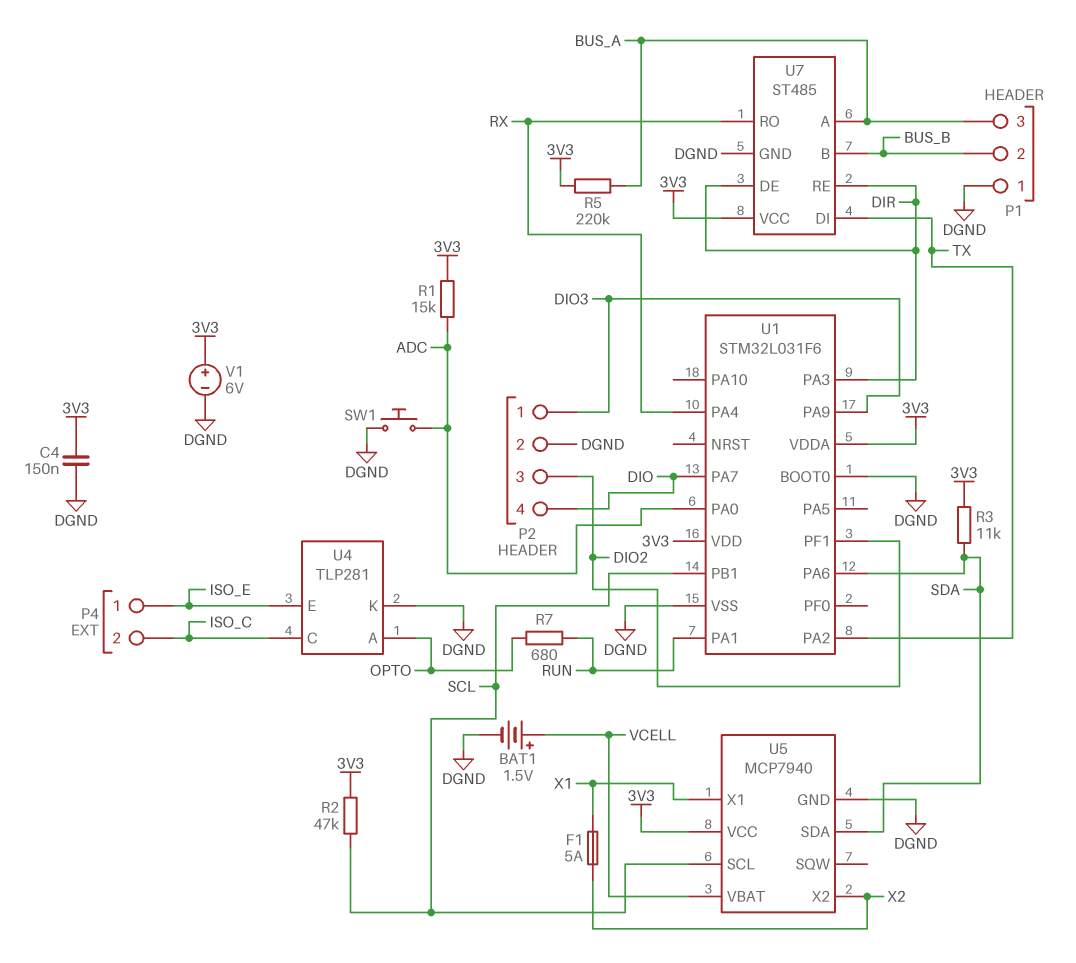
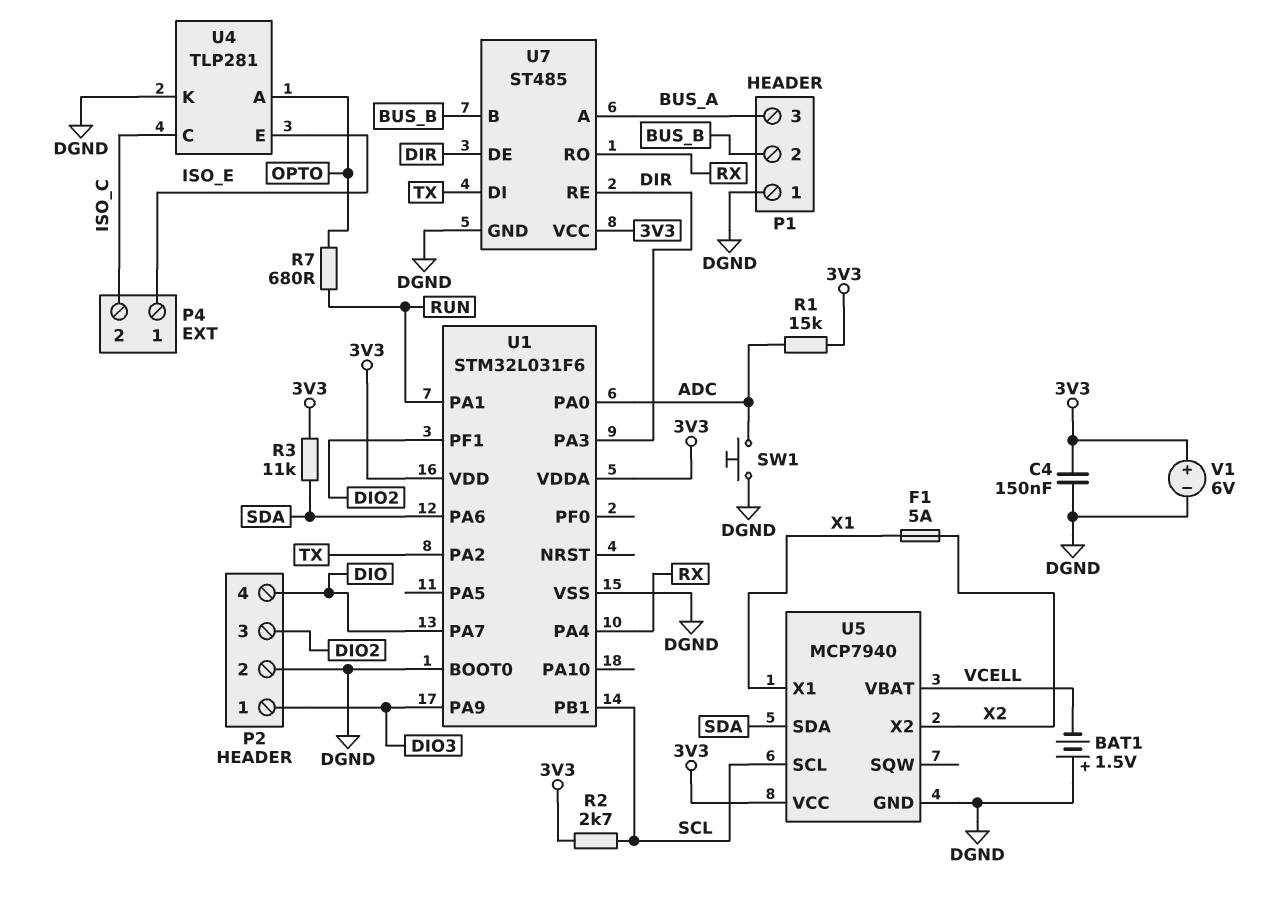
BAT1: 1.5V (plus VCELL, minus DGND) -> 1.5V (plus DGND, minus VCELL)
R2: 47k (3V3, SCL) -> 2.7k (3V3, SCL)
R5: 220k (3V3, BUS_A) -> none

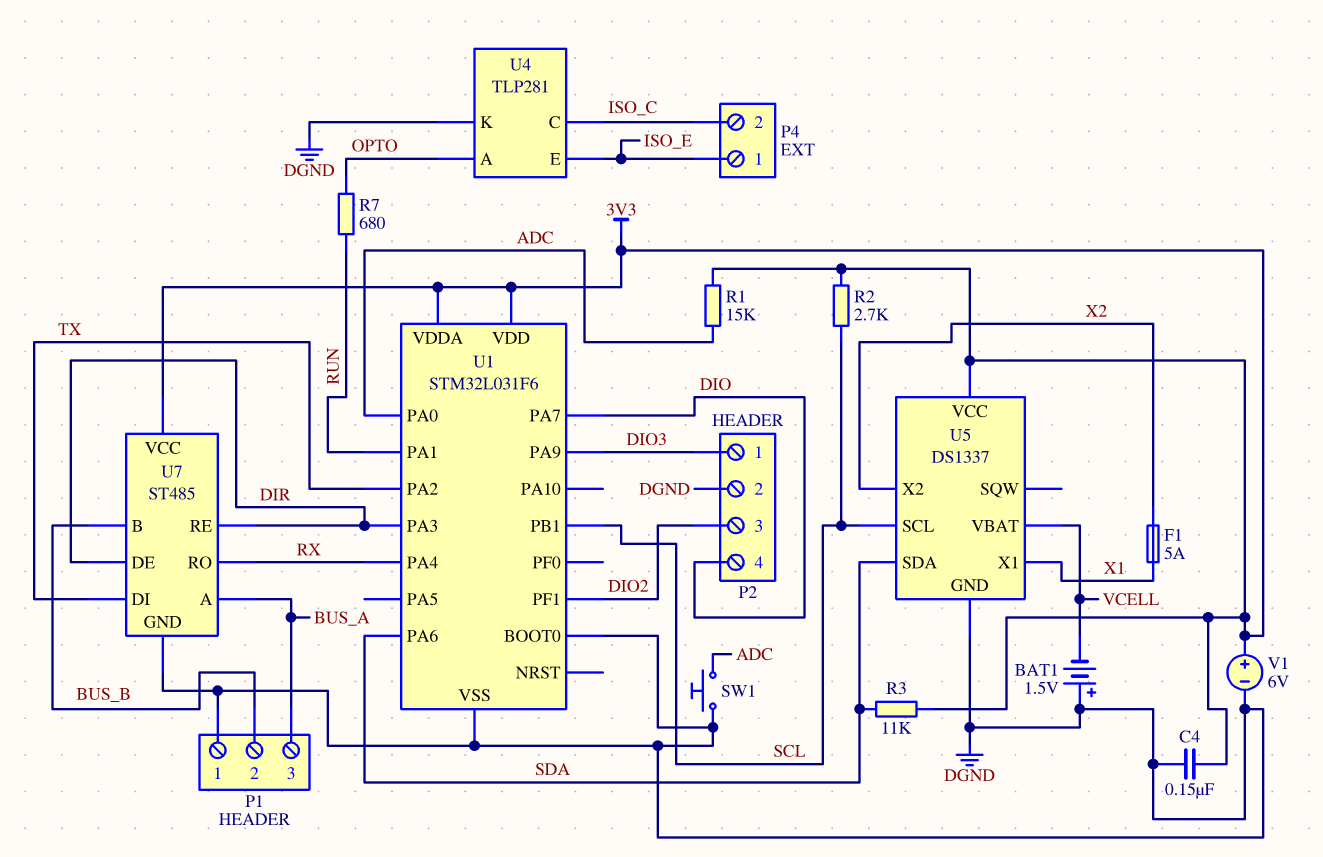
U5: MCP7940 -> DS1337

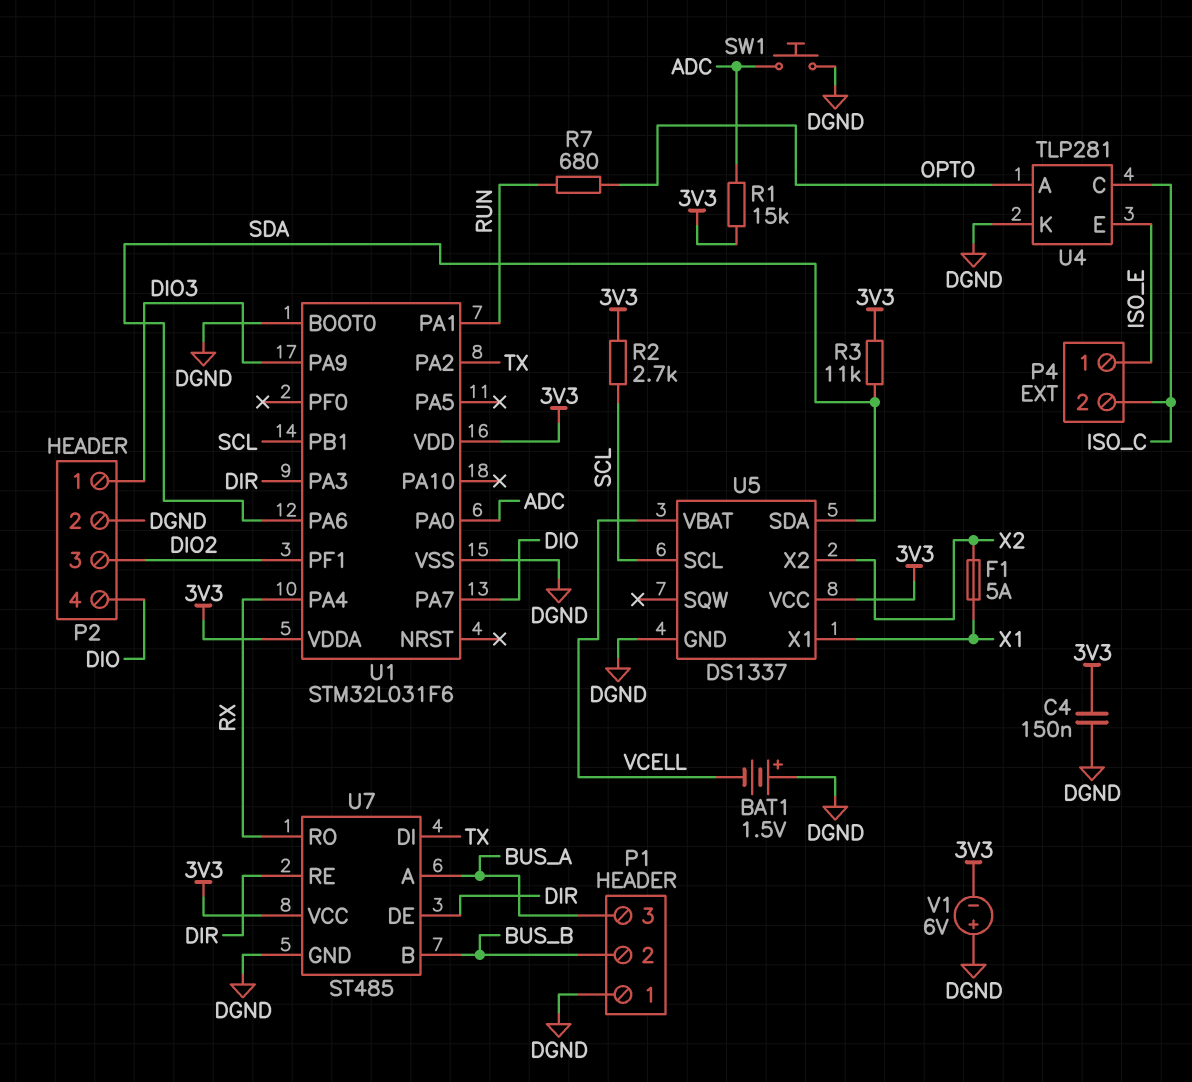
V1: 6V (plus 3V3, minus DGND) -> 6V (plus DGND, minus 3V3)

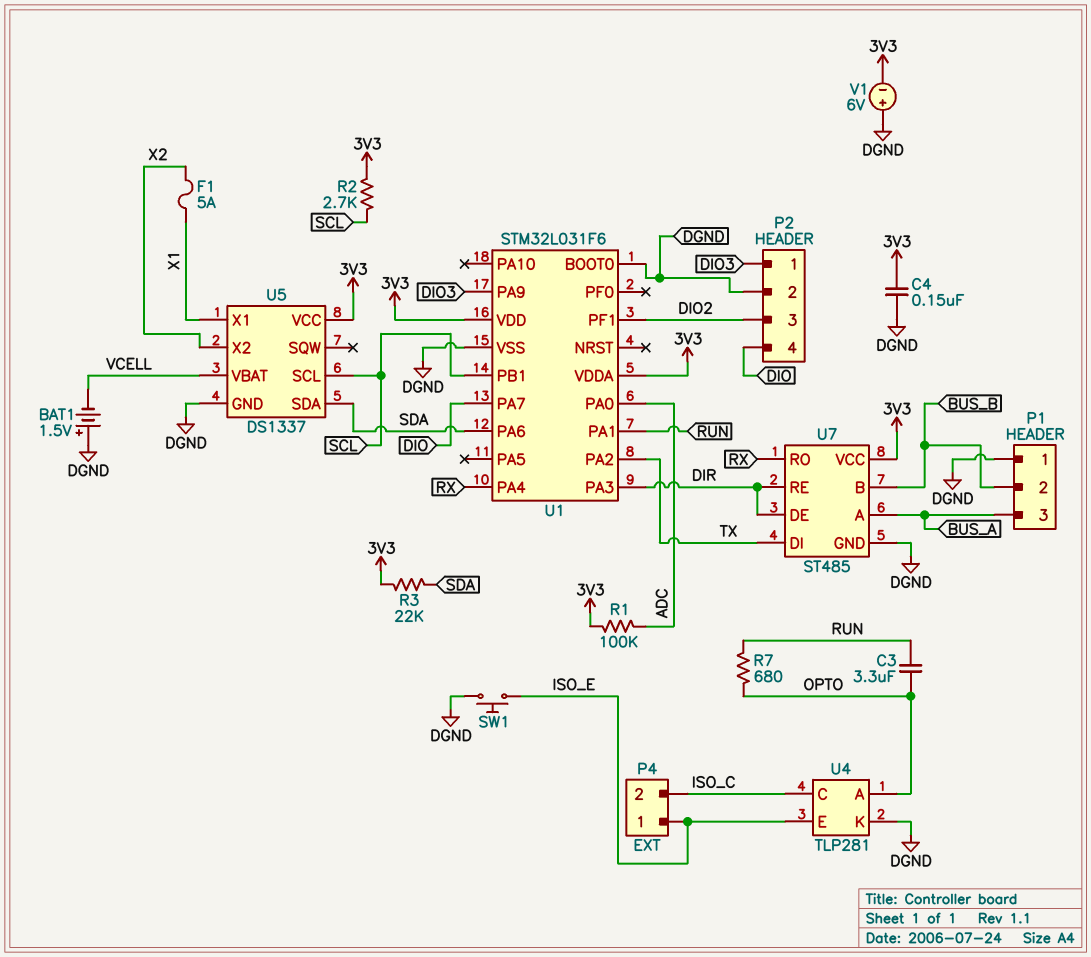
C3: none -> 3.3uF (OPTO, RUN)
R1: 15k (3V3, ADC) -> 100k (3V3, ADC)
R3: 11k (3V3, SDA) -> 22k (3V3, SDA)
SW1: button (ADC, DGND) -> button (DGND, ISO_E)

